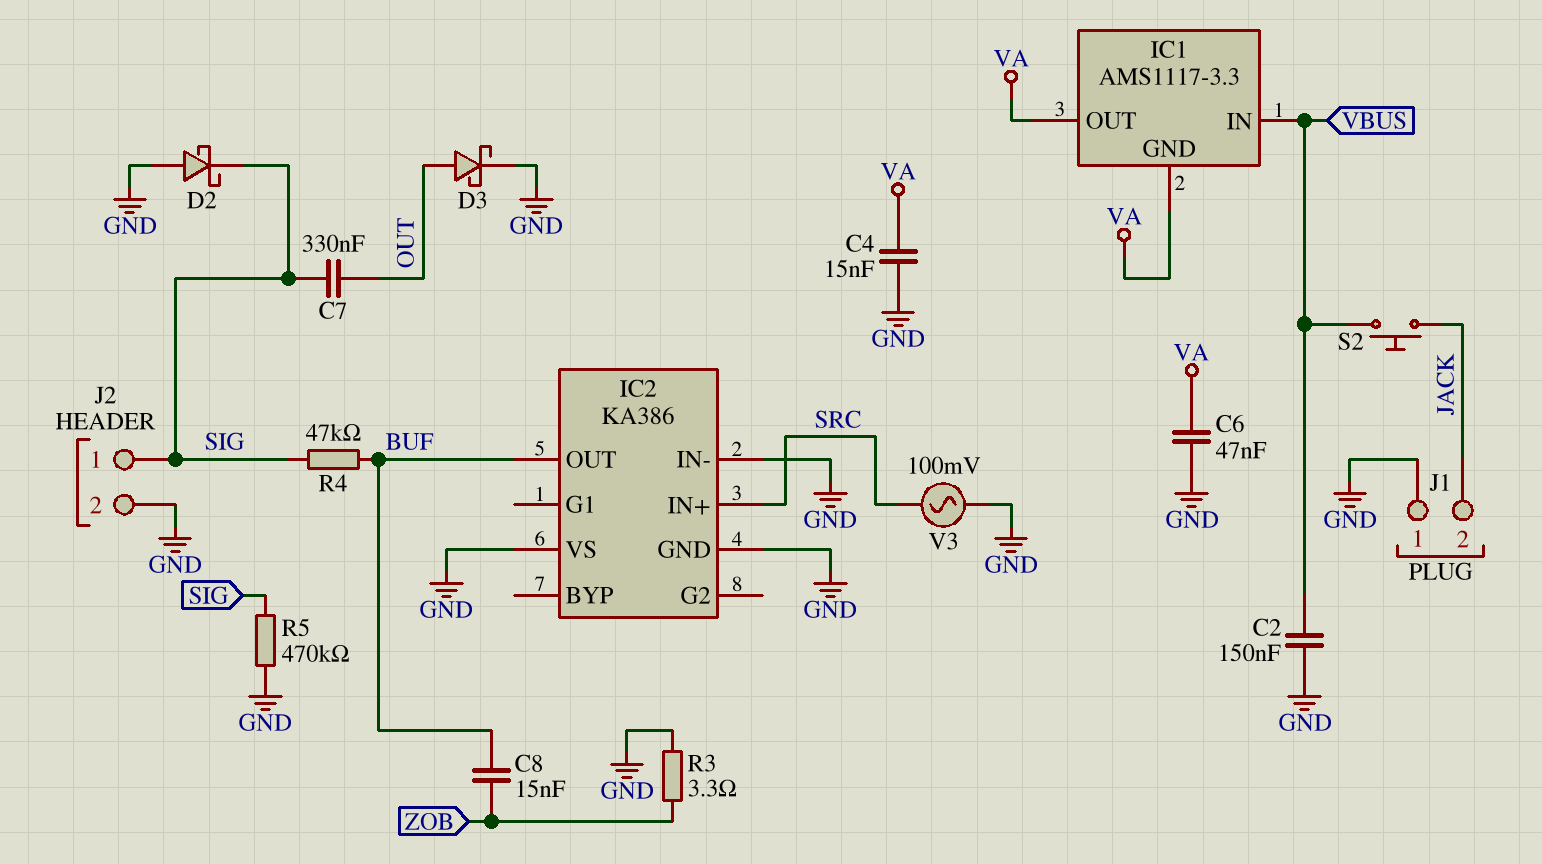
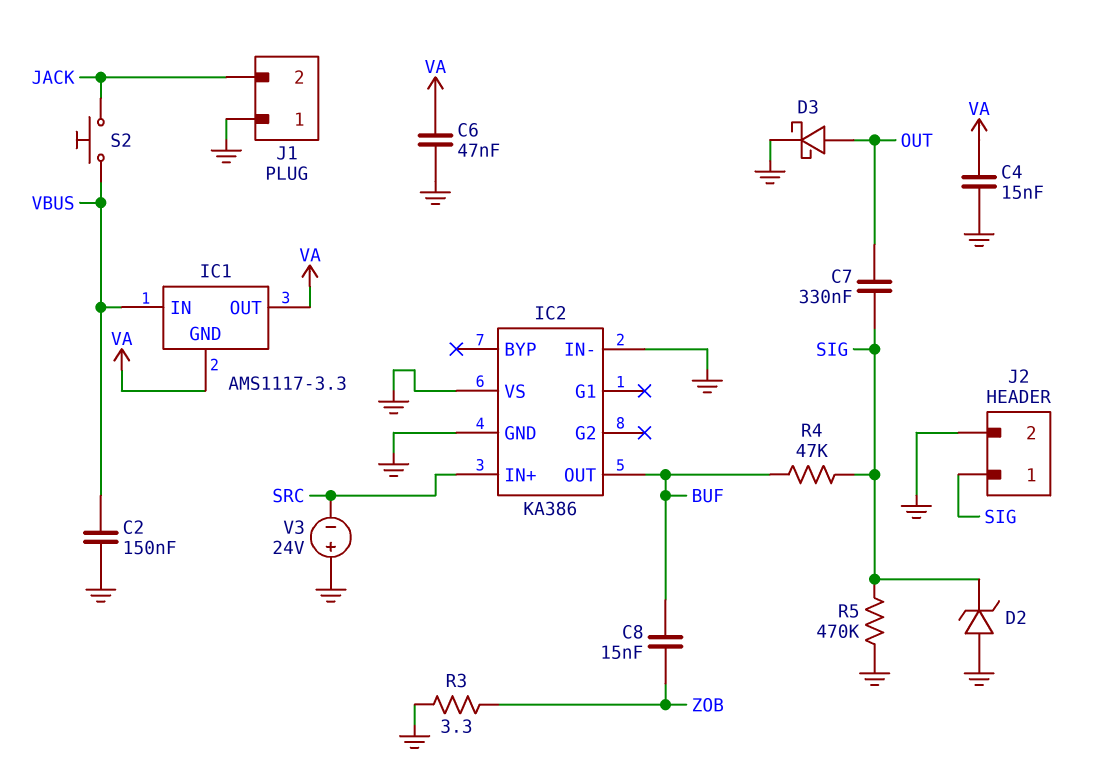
D2: schottky (A GND, K SIG) -> zener (A GND, K SIG)
V3: AC 100mV (GND, SRC) -> 24V (plus GND, minus SRC)

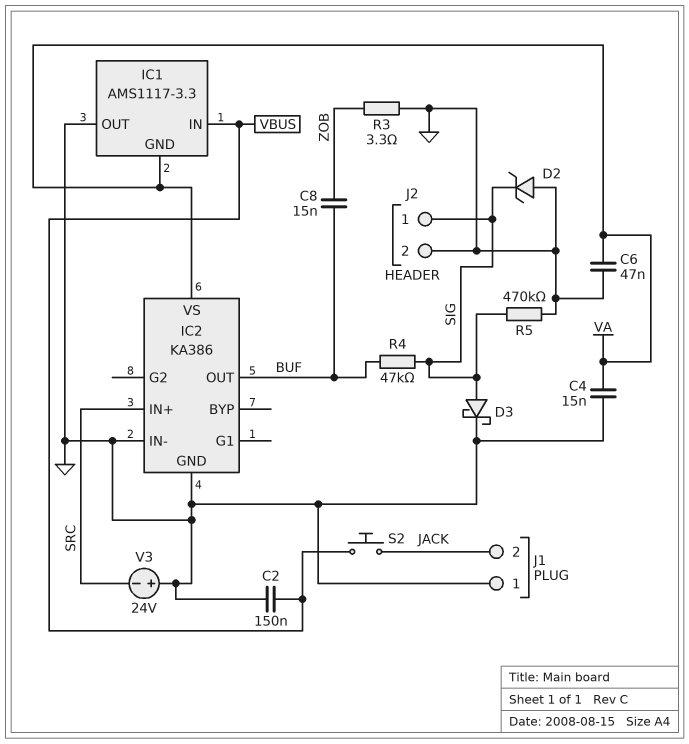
C7: 330nF (OUT, SIG) -> none
D3: schottky (A OUT, K GND) -> schottky (A SIG, K GND)
IC1 pin OUT: VA -> GND
IC2 pin VS: GND -> VA

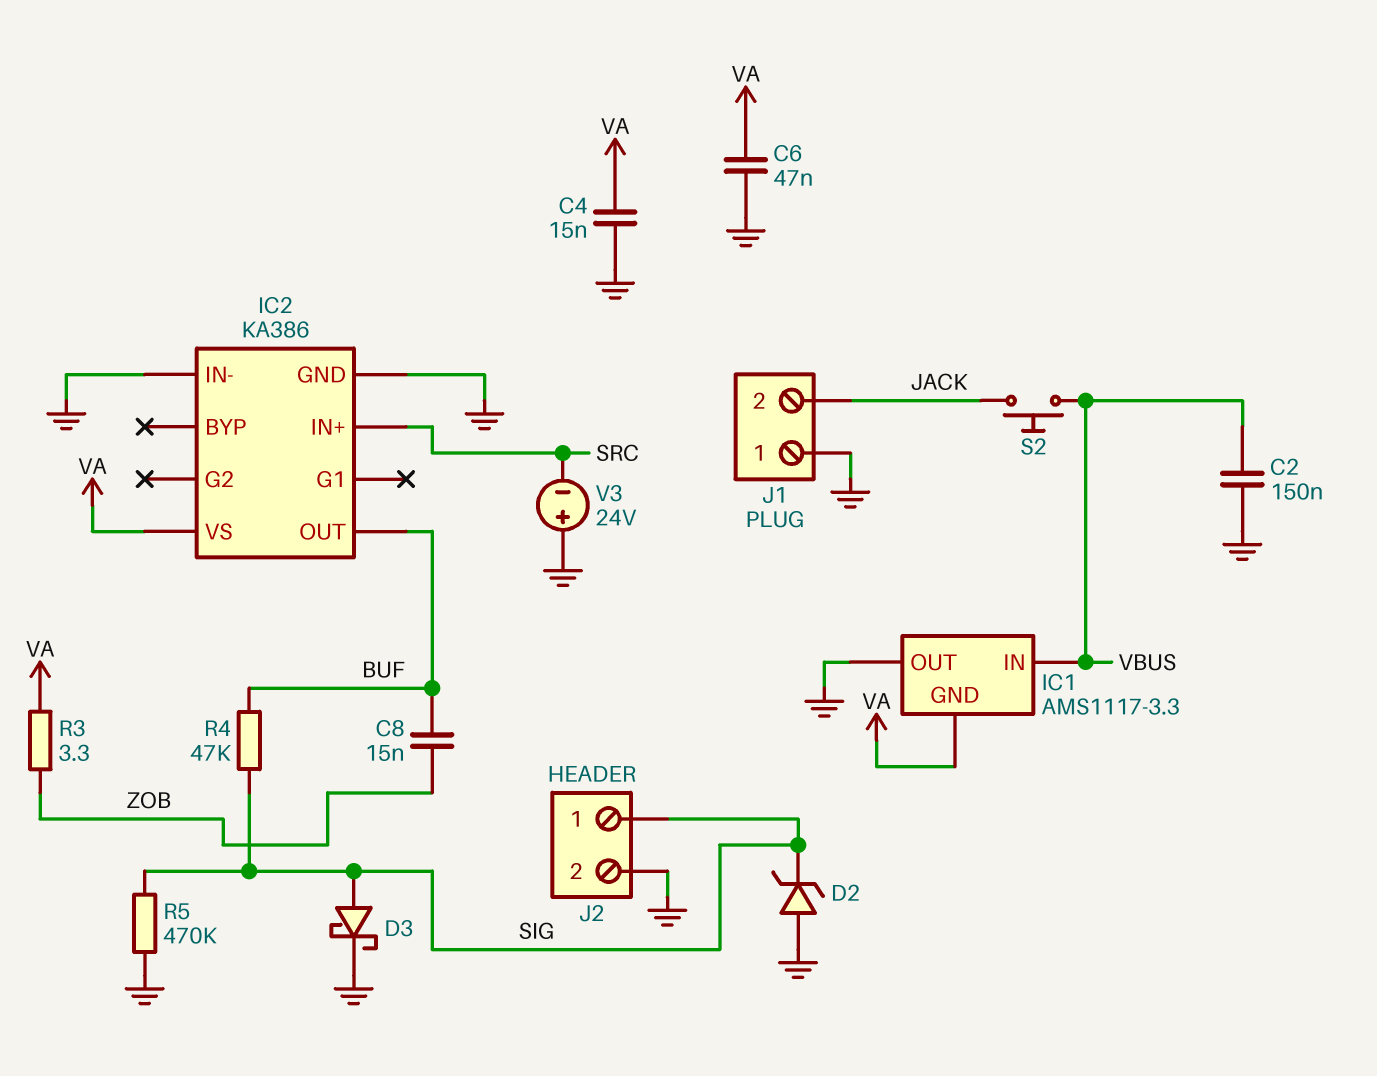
R3: 3.3 (GND, ZOB) -> 3.3 (VA, ZOB)

